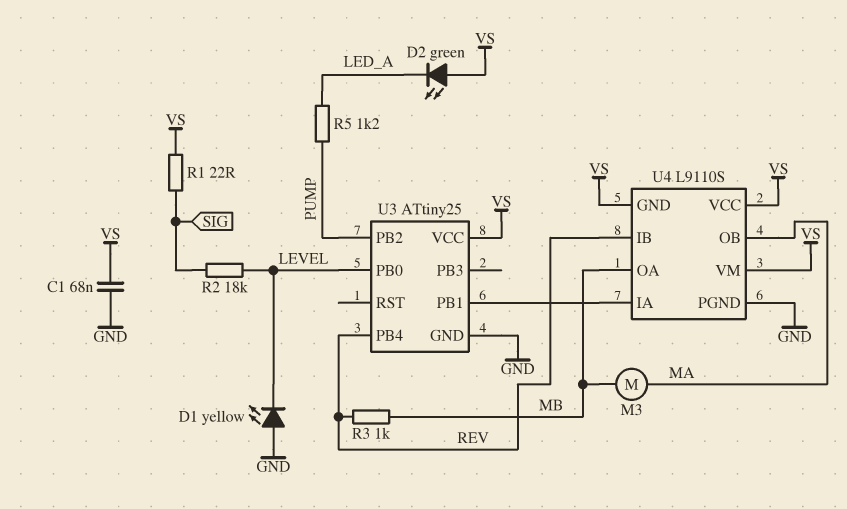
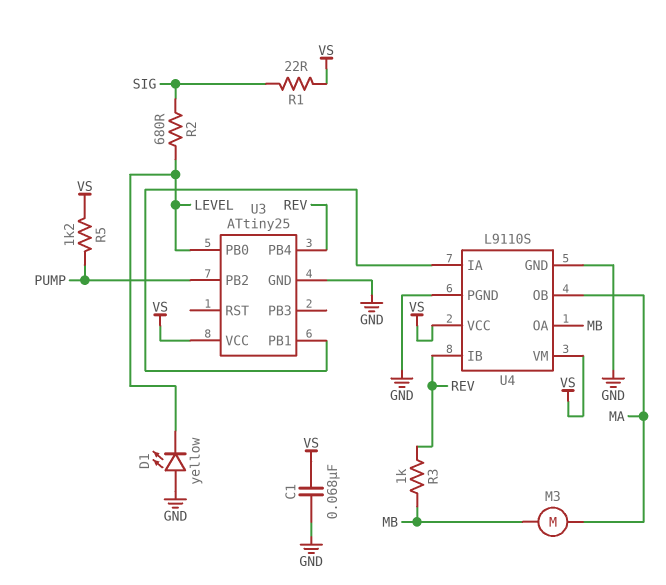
D2: LED green (A VS, K LED_A) -> none
R2: 18k (LEVEL, SIG) -> 680 (LEVEL, SIG)
R5: 1.2k (LED_A, PUMP) -> 1.2k (PUMP, VS)
U4 pin GND: VS -> GND

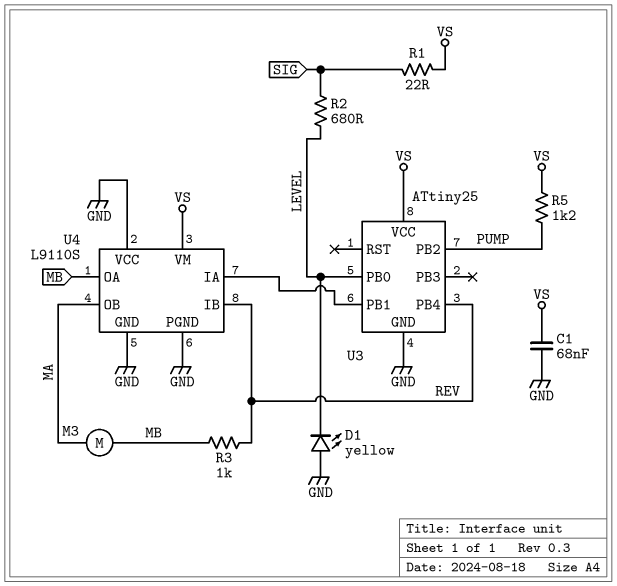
U4 pin VCC: VS -> GND

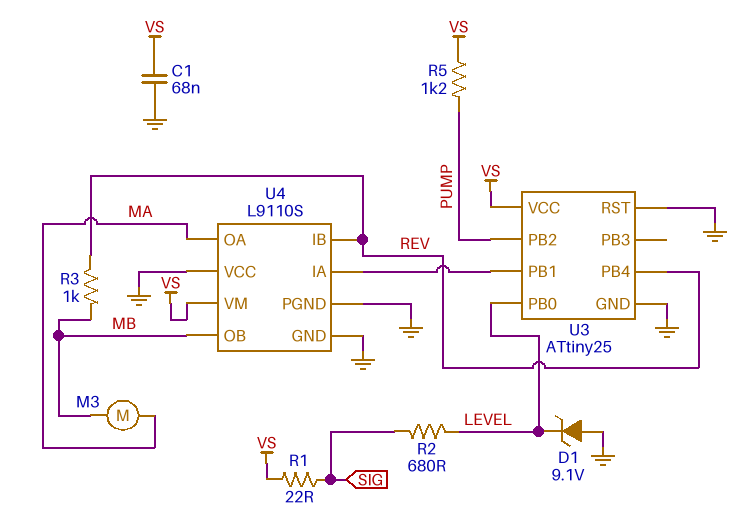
D1: LED yellow (A GND, K LEVEL) -> zener 9.1V (A GND, K LEVEL)
U3 pin RST: none -> GND
U4 pin OA: MB -> MA
U4 pin OB: MA -> MB

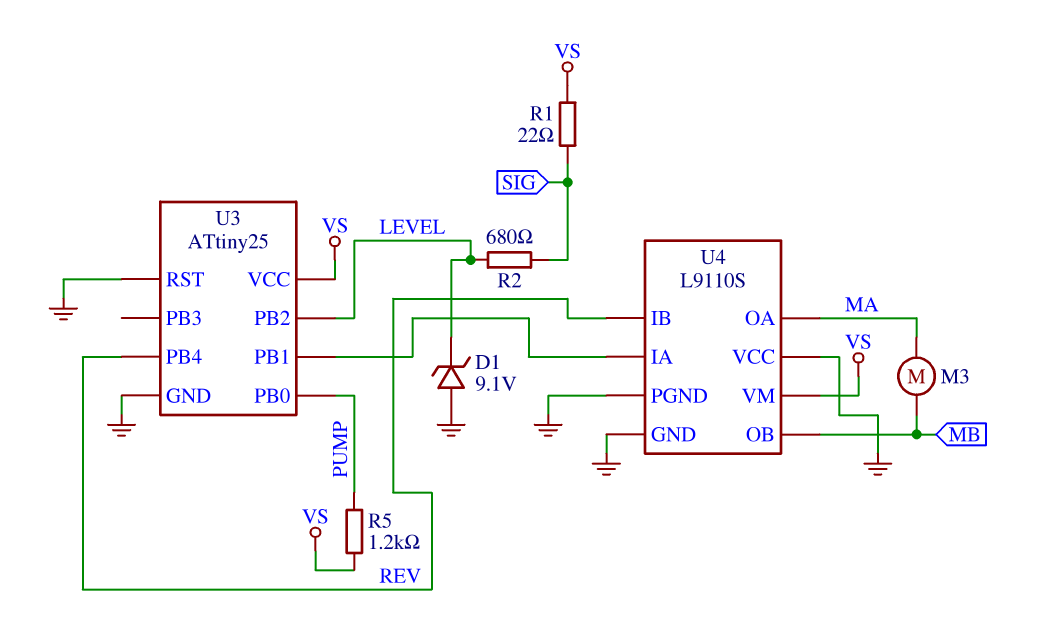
C1: 68nF (GND, VS) -> none
R3: 1k (MB, REV) -> none
U3 pin PB0: LEVEL -> PUMP
U3 pin PB2: PUMP -> LEVEL

